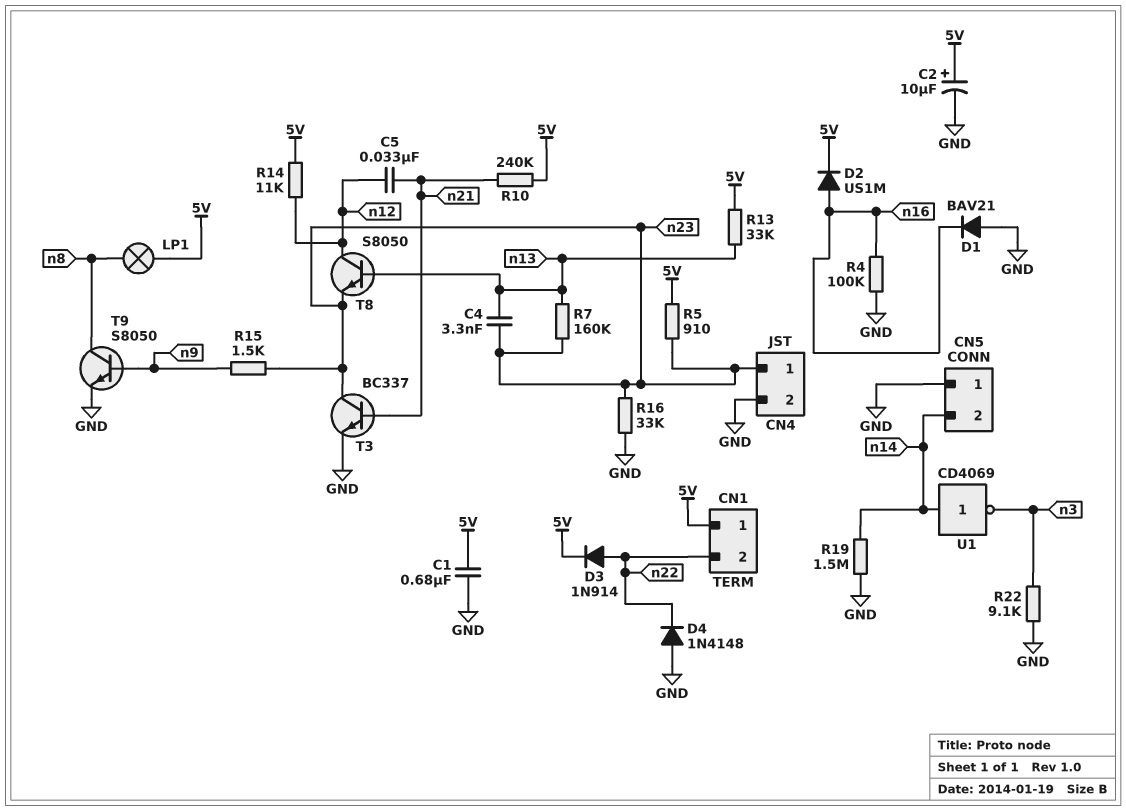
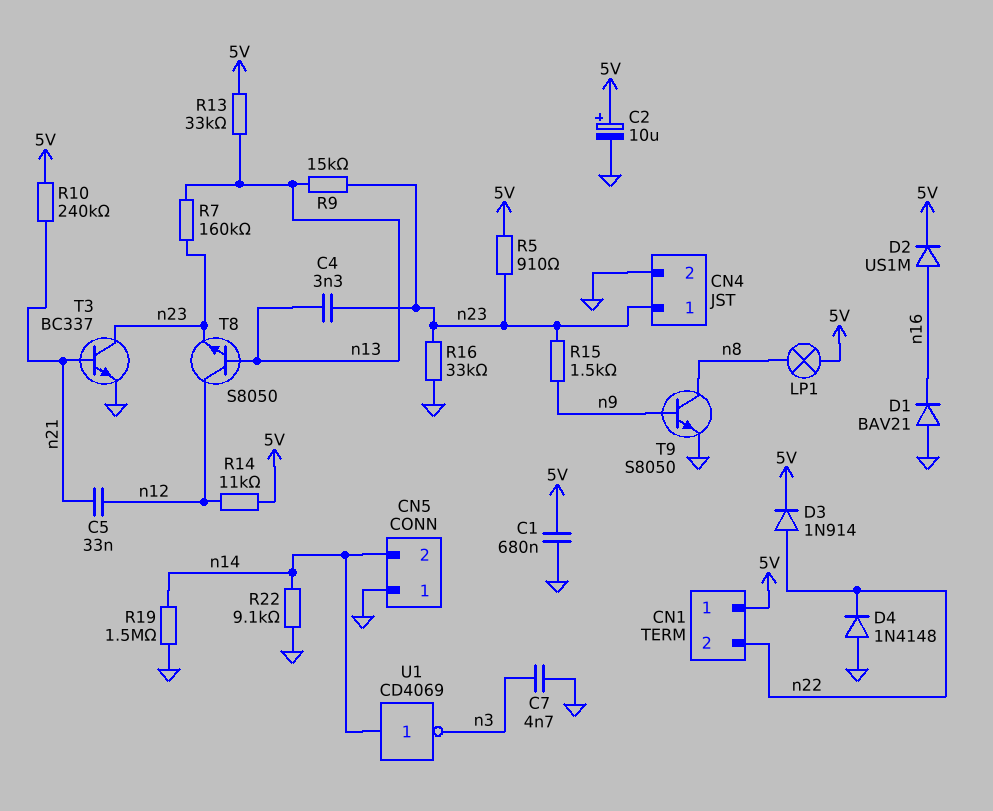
C7: none -> 4.7nF (GND, n3)
R4: 100k (GND, n16) -> none
R9: none -> 15k (n13, n23)
R22: 9.1k (GND, n3) -> 9.1k (GND, n14)

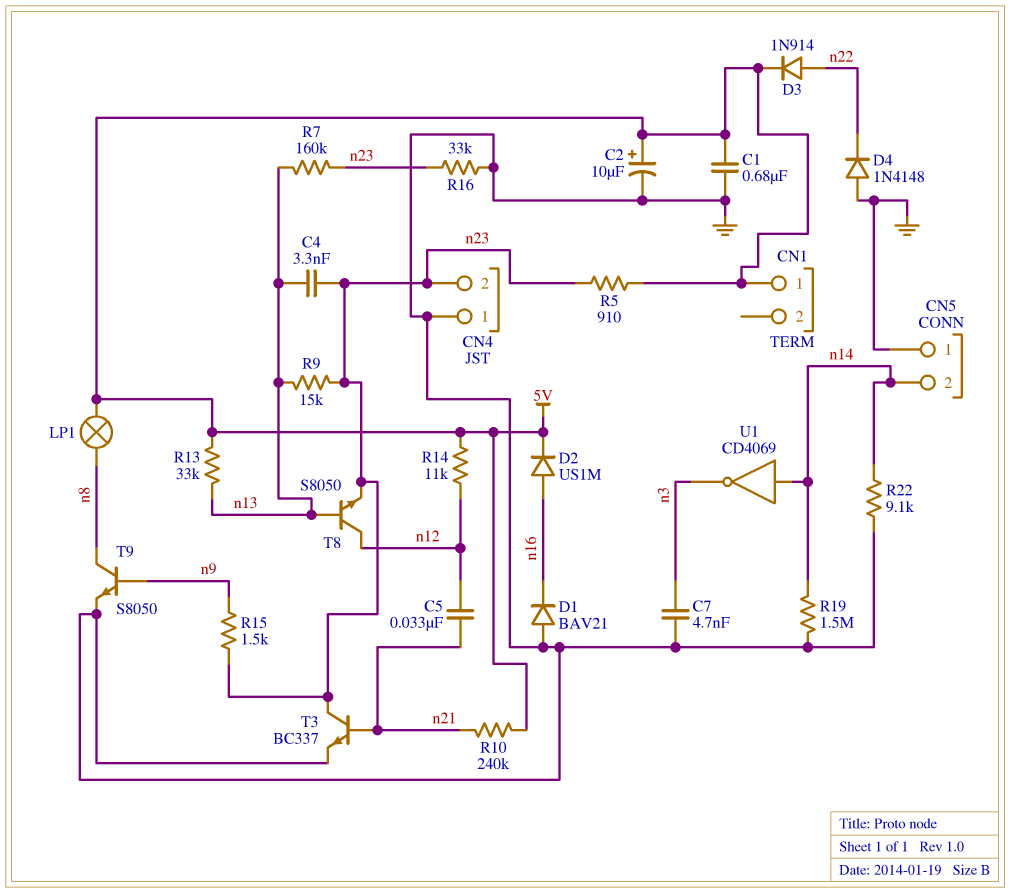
CN1 pin 2: n22 -> none
CN4 pin 1: n23 -> GND
CN4 pin 2: GND -> n23

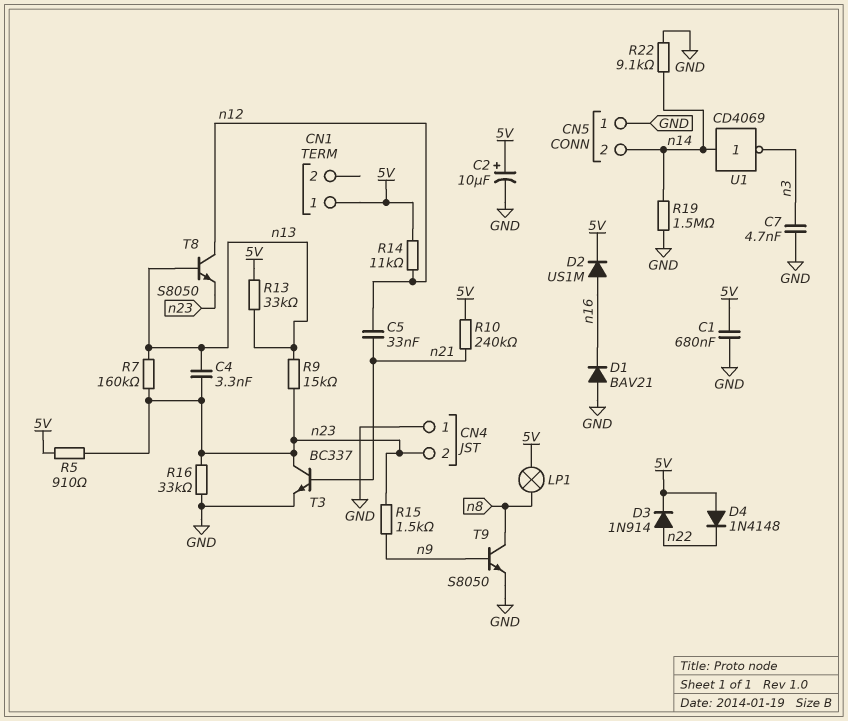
D4: diode 1N4148 (A GND, K n22) -> diode 1N4148 (A 5V, K n22)

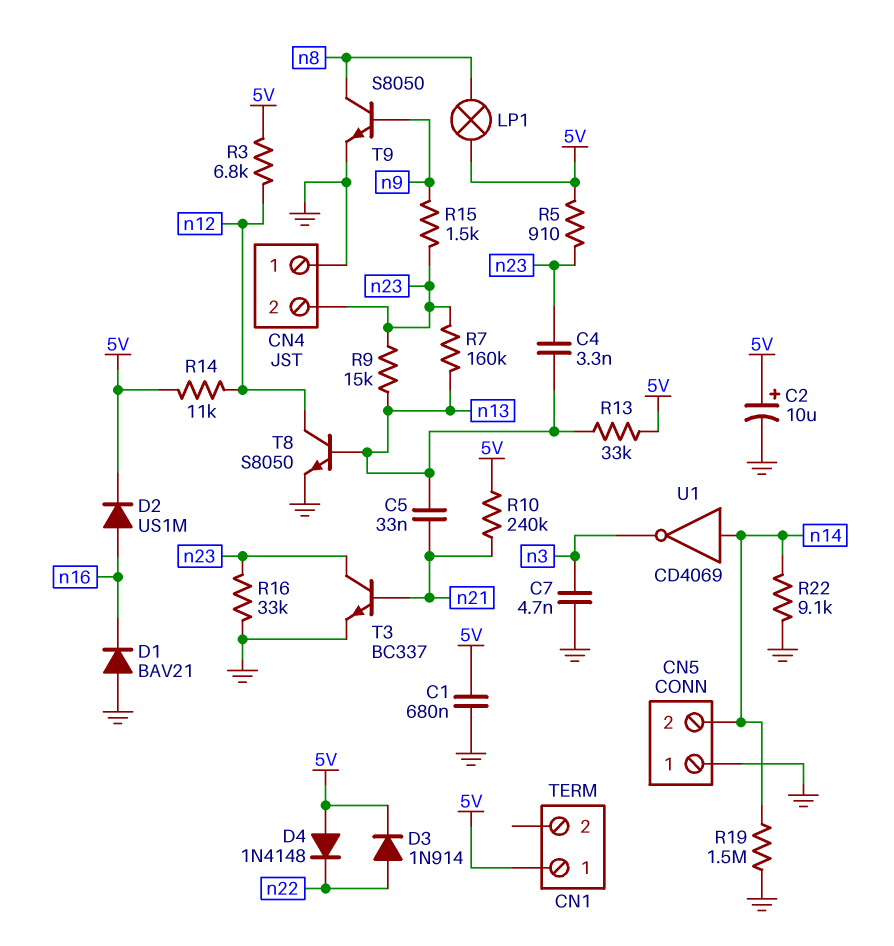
C5: 33nF (n12, n21) -> 33nF (n13, n21)
R3: none -> 6.8k (5V, n12)
T8: NPN S8050 (B n13, C n12, E n23) -> NPN S8050 (B n13, C n12, E GND)

